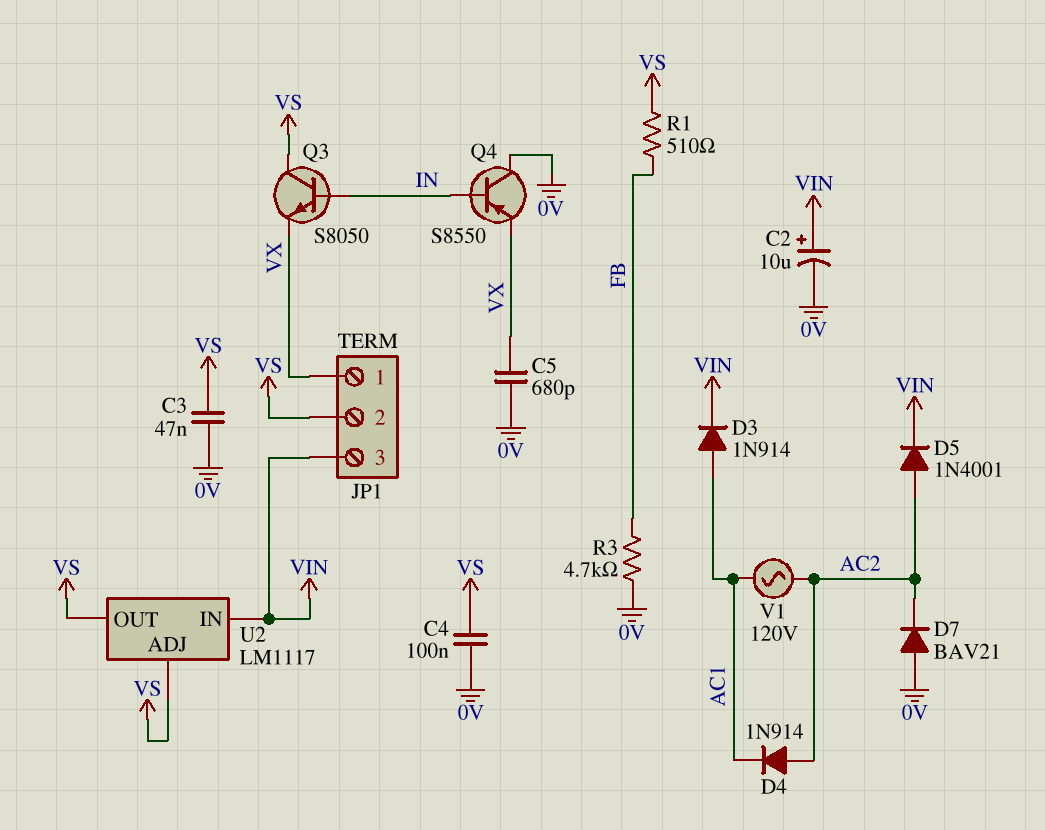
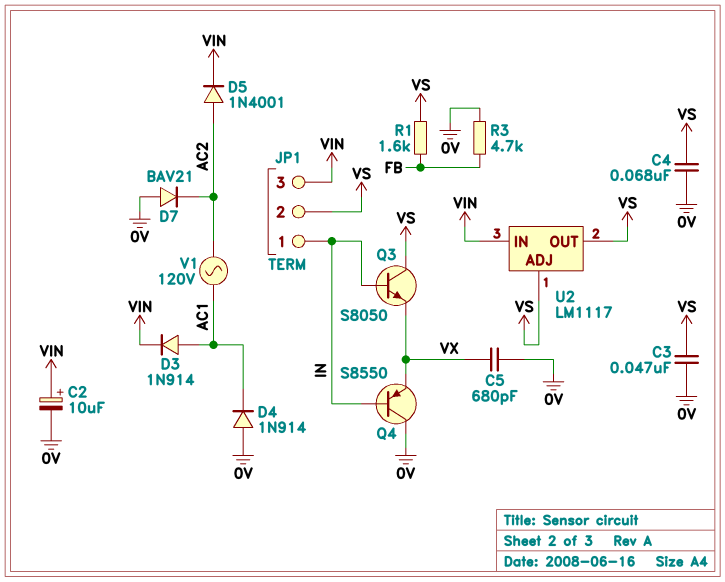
C4: 100nF (0V, VS) -> 68nF (0V, VS)
D4: diode 1N914 (A AC2, K AC1) -> diode 1N914 (A 0V, K AC1)
JP1 pin 1: VX -> IN
R1: 510 (FB, VS) -> 1.6k (FB, VS)

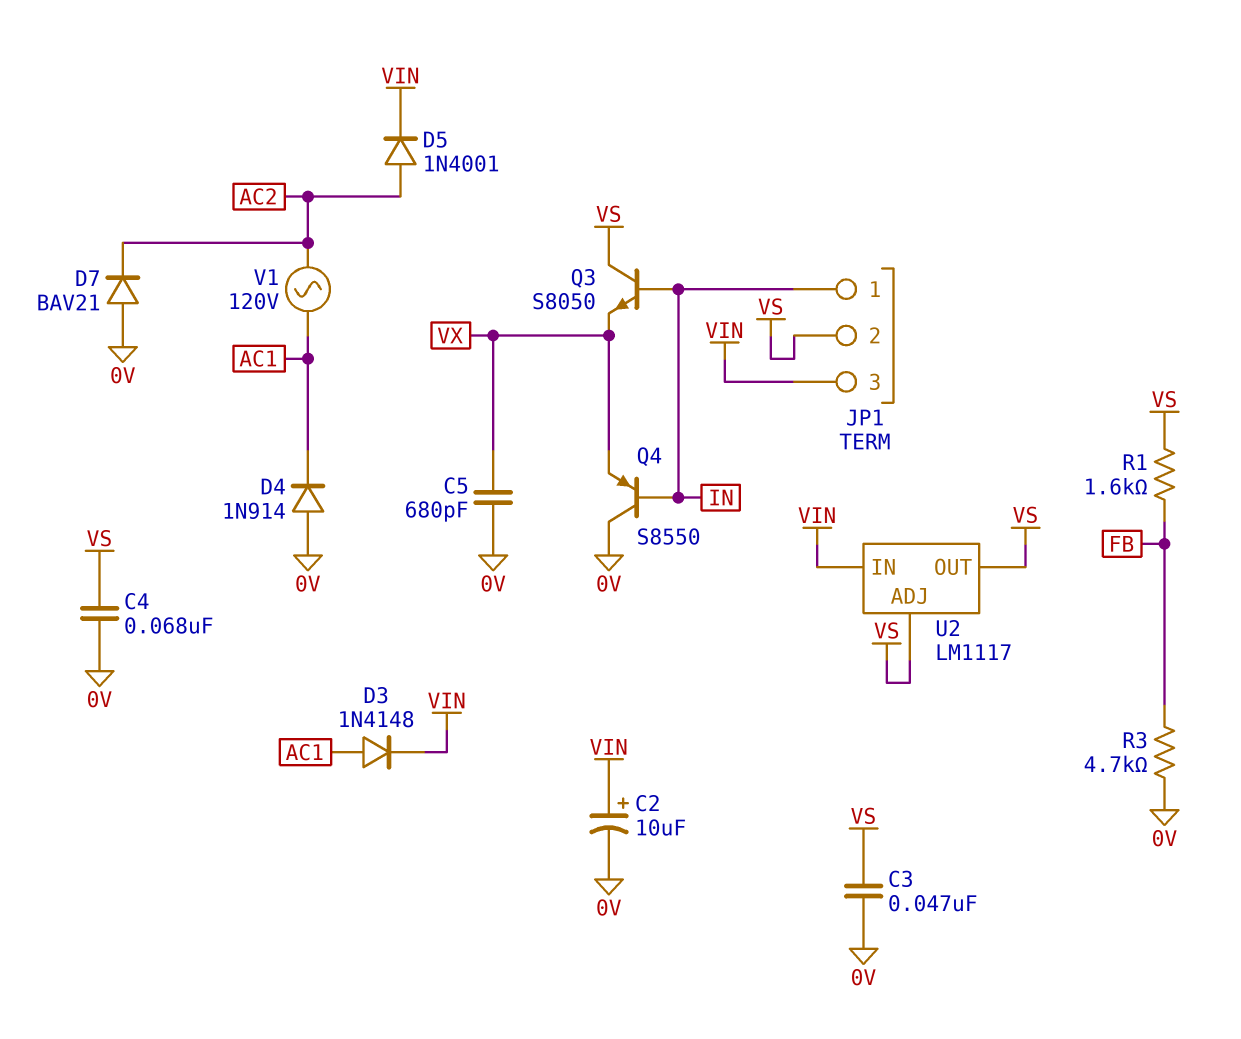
D3: diode 1N914 (A AC1, K VIN) -> diode 1N4148 (A AC1, K VIN)

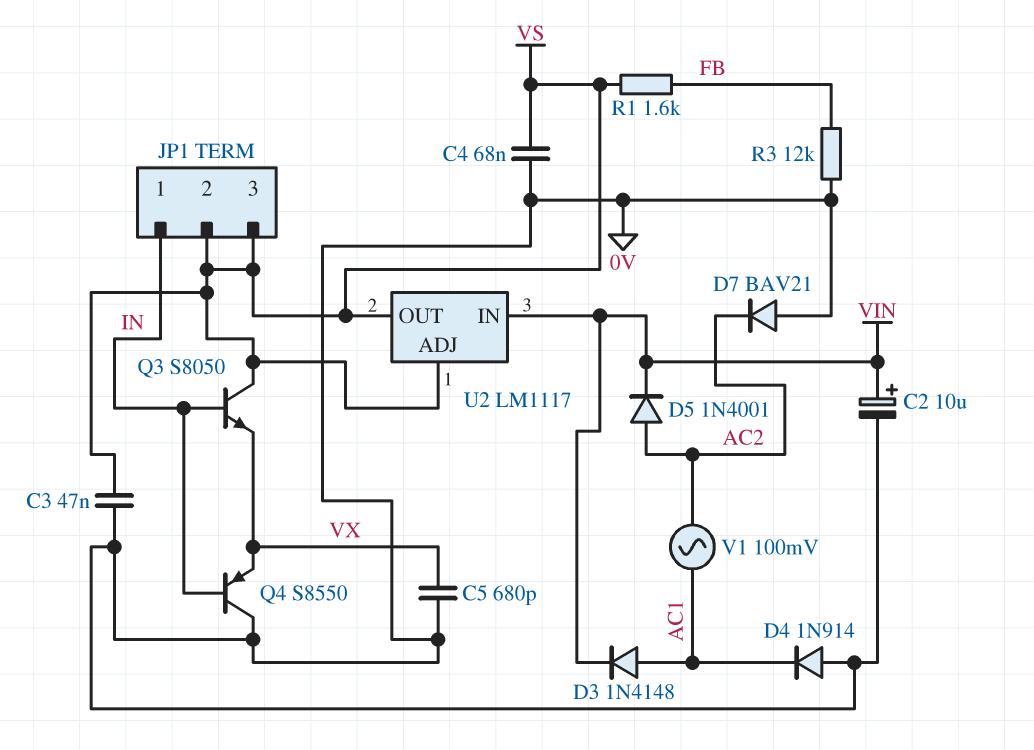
JP1 pin 3: VIN -> VS
R3: 4.7k (0V, FB) -> 12k (0V, FB)
V1: AC 120V (AC1, AC2) -> AC 100mV (AC1, AC2)

